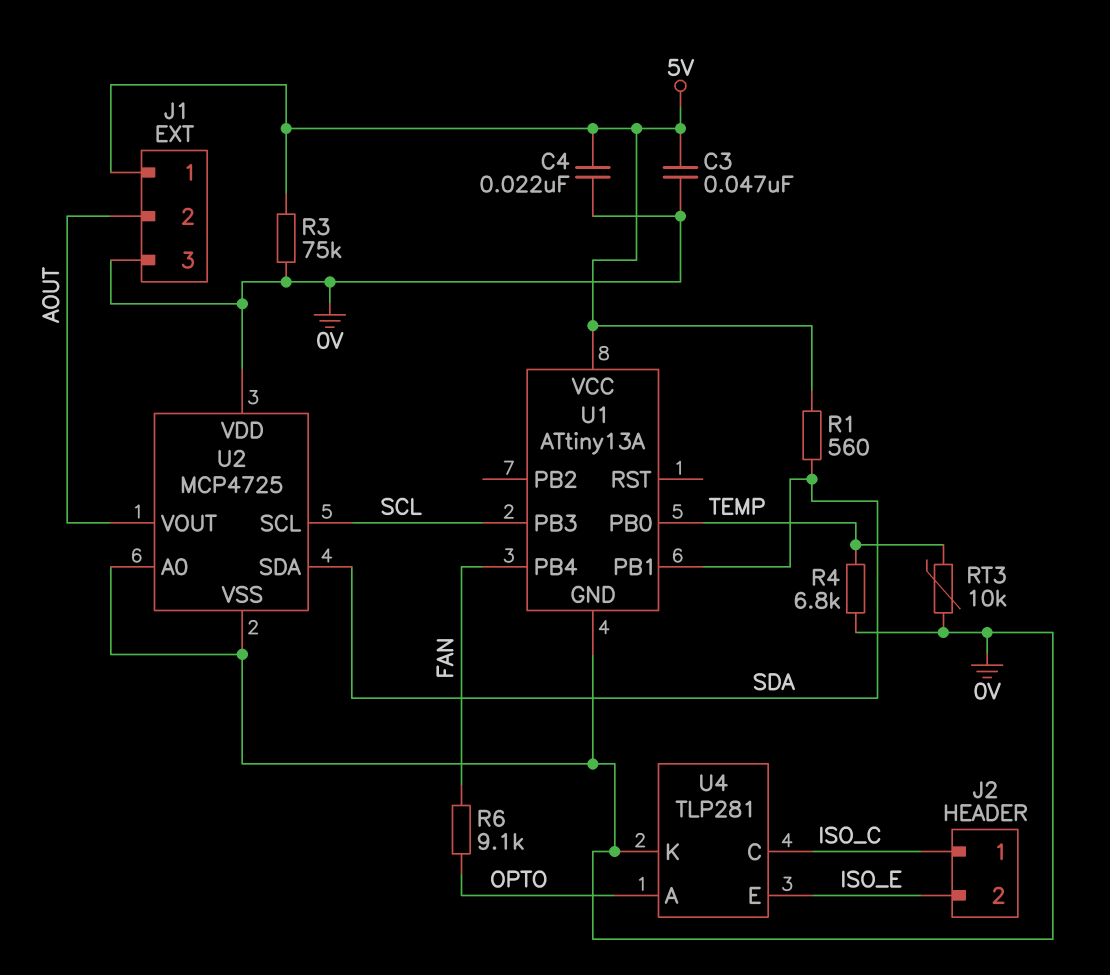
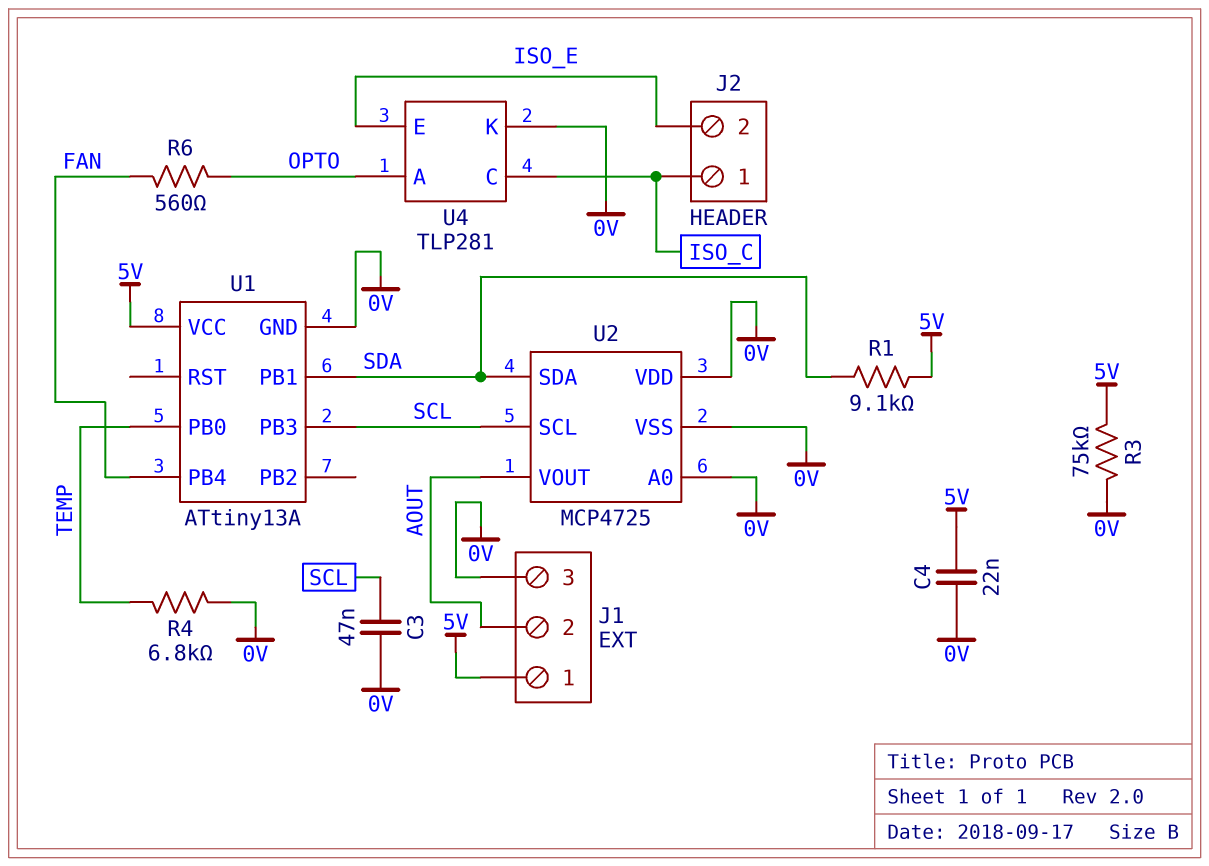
C3: 47nF (0V, 5V) -> 47nF (0V, SCL)
R1: 560 (5V, SDA) -> 9.1k (5V, SDA)
R6: 9.1k (FAN, OPTO) -> 560 (FAN, OPTO)
RT3: 10k (0V, TEMP) -> none

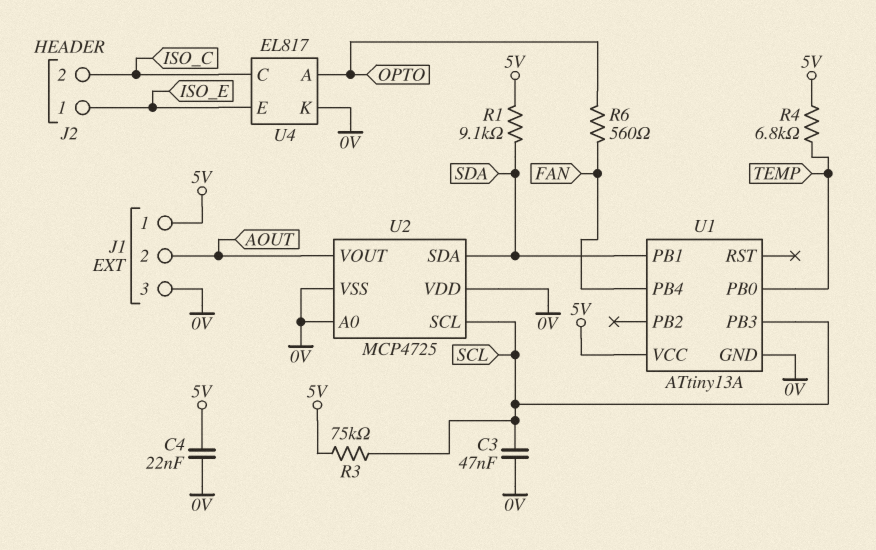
J2 pin 1: ISO_C -> ISO_E
J2 pin 2: ISO_E -> ISO_C
R3: 75k (0V, 5V) -> 75k (5V, SCL)
R4: 6.8k (0V, TEMP) -> 6.8k (5V, TEMP)
U4: TLP281 -> EL817

